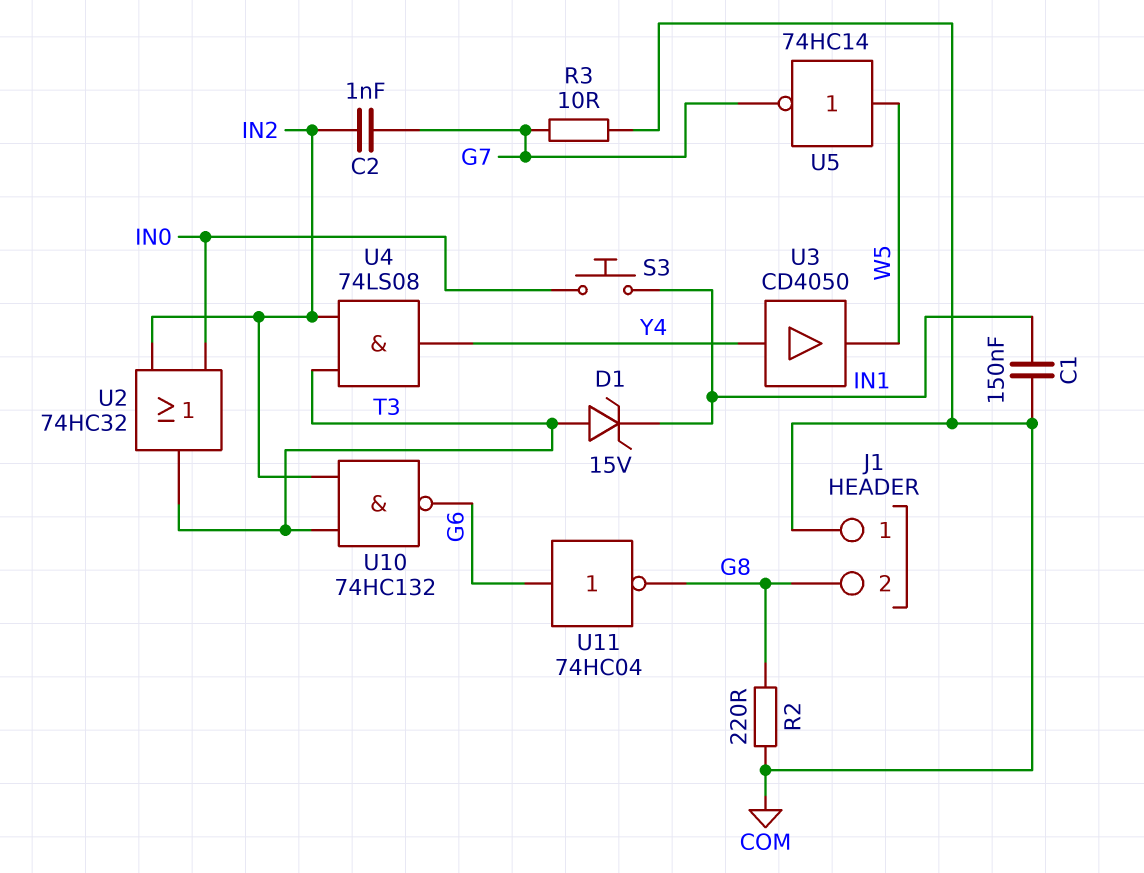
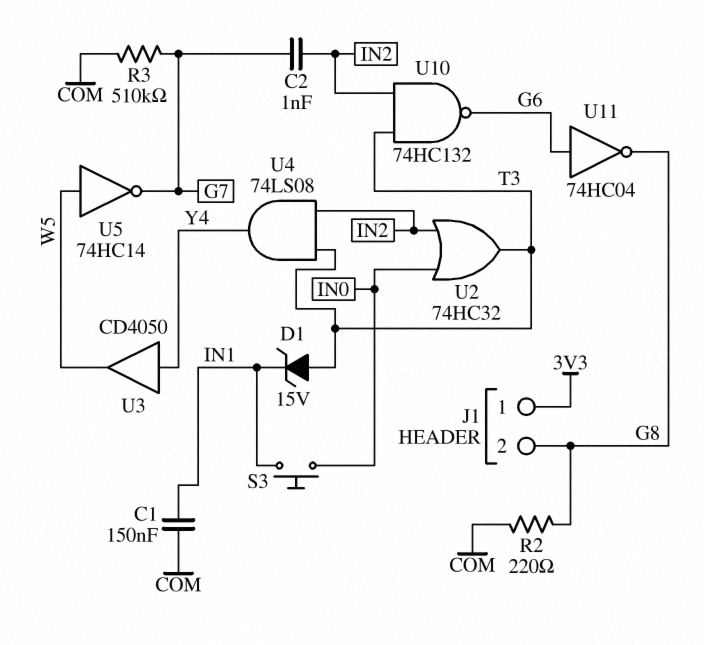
J1 pin 1: COM -> 3V3
R3: 10 (COM, G7) -> 510k (COM, G7)

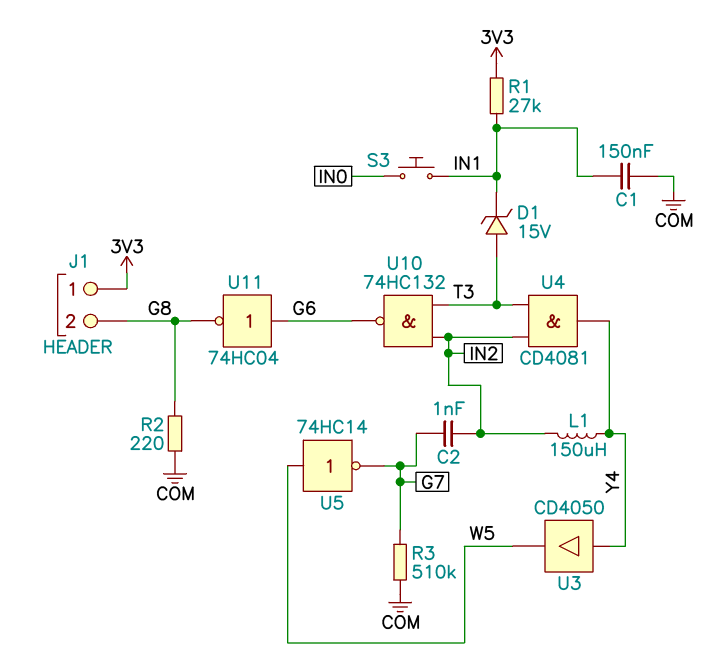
L1: none -> 150uH (IN2, Y4)
R1: none -> 27k (3V3, IN1)
U2: OR 74HC32 (in IN0, in IN2, out T3) -> none
U4: AND 74LS08 (in IN2, in T3, out Y4) -> AND CD4081 (in IN2, in T3, out Y4)

